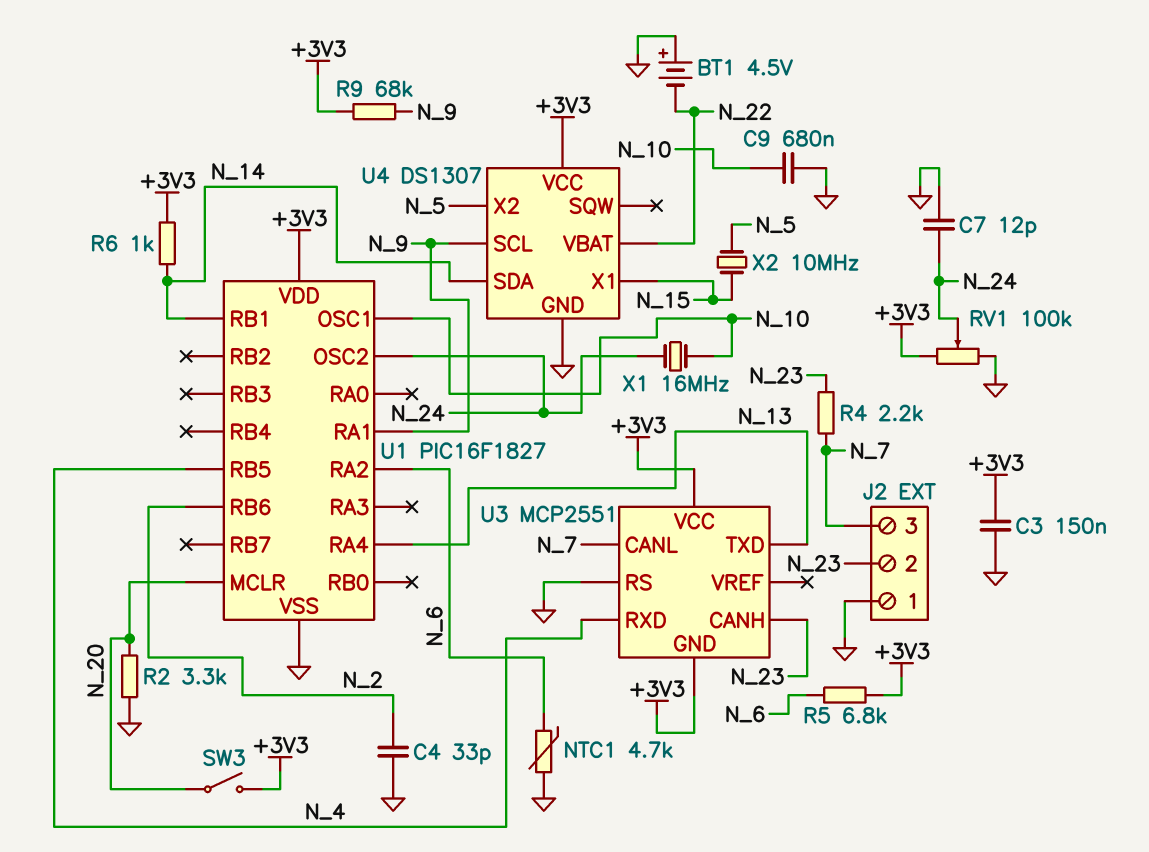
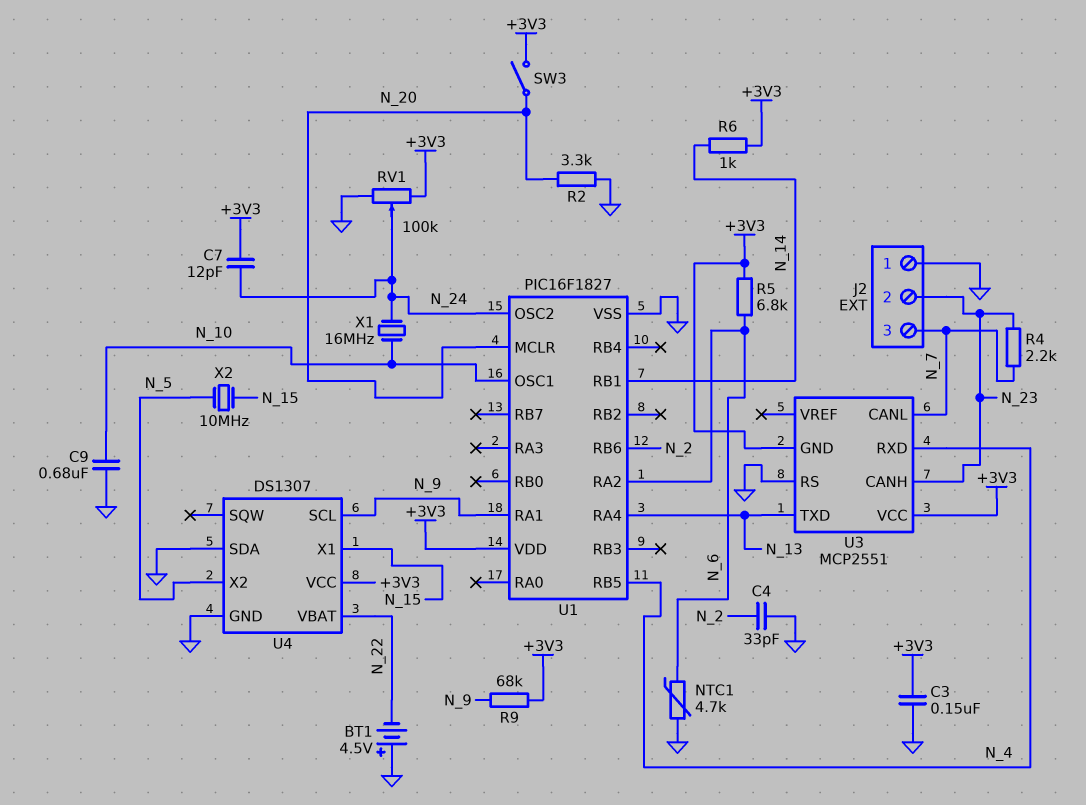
C7: 12pF (GND, N_24) -> 12pF (+3V3, N_24)
U4 pin SDA: N_14 -> GND

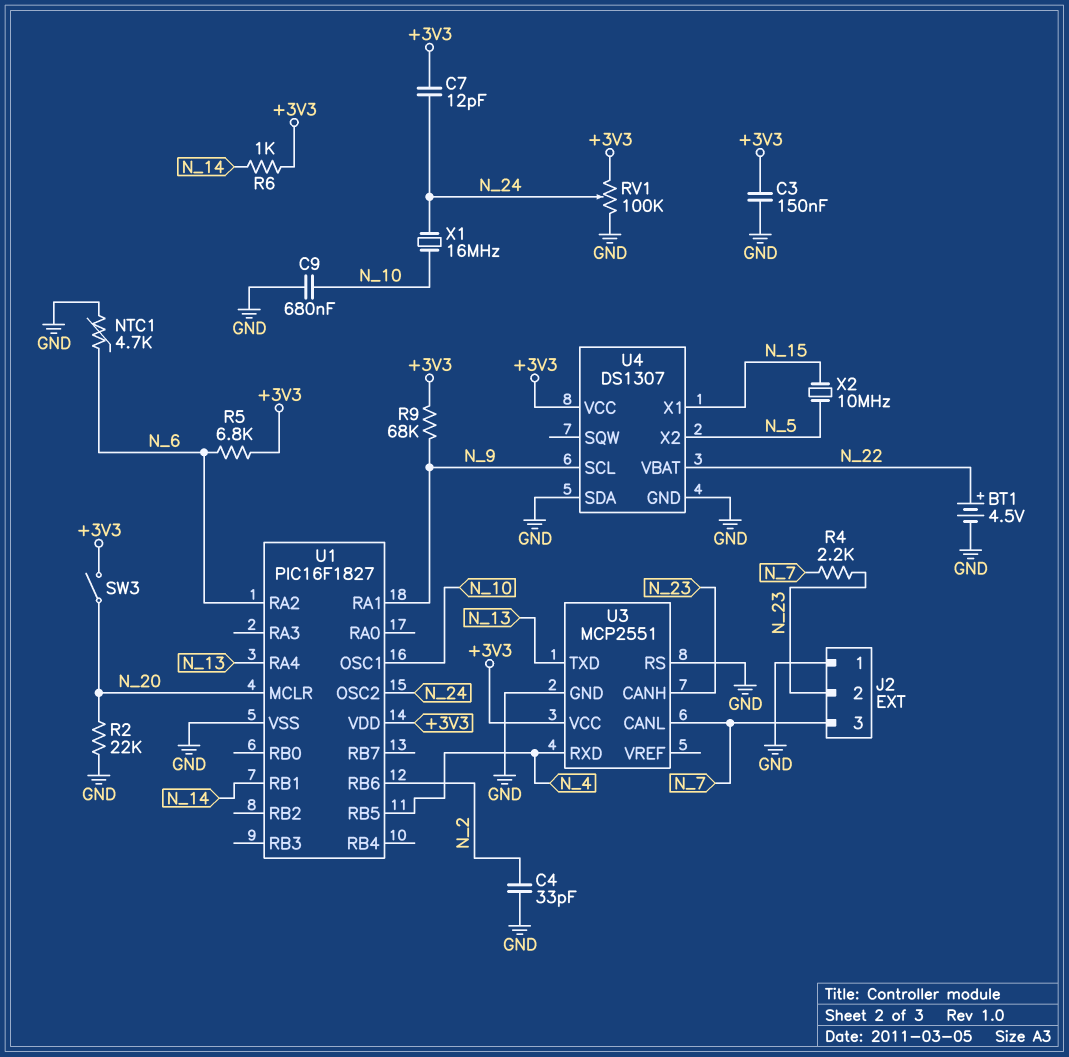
BT1: 4.5V (plus GND, minus N_22) -> 4.5V (plus N_22, minus GND)
R2: 3.3k (GND, N_20) -> 22k (GND, N_20)
U3 pin GND: +3V3 -> GND

